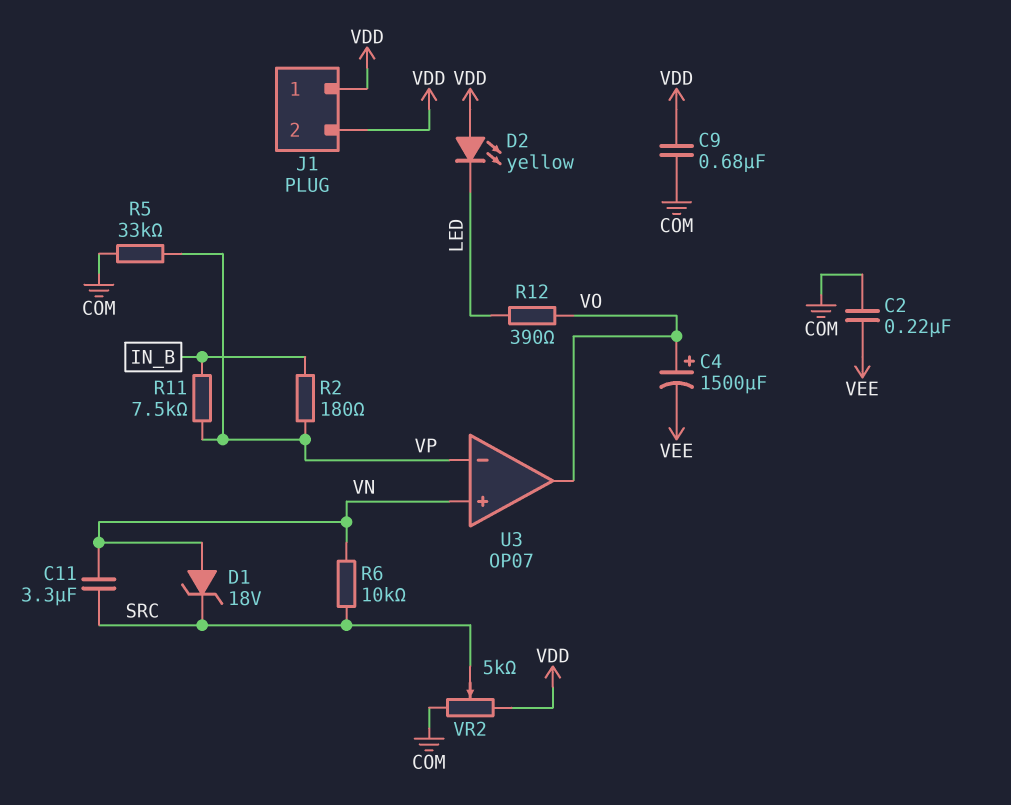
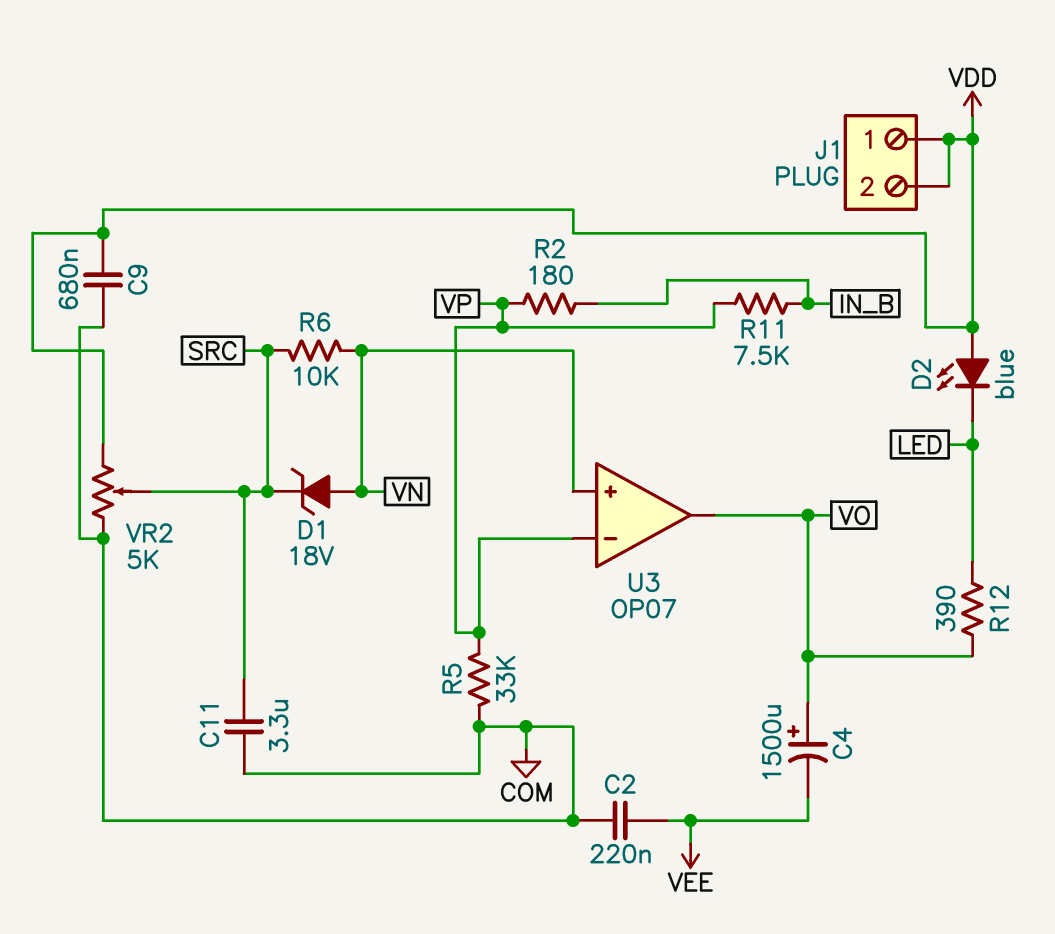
C11: 3.3uF (SRC, VN) -> 3.3uF (COM, SRC)
D2: LED yellow (A VDD, K LED) -> LED blue (A VDD, K LED)

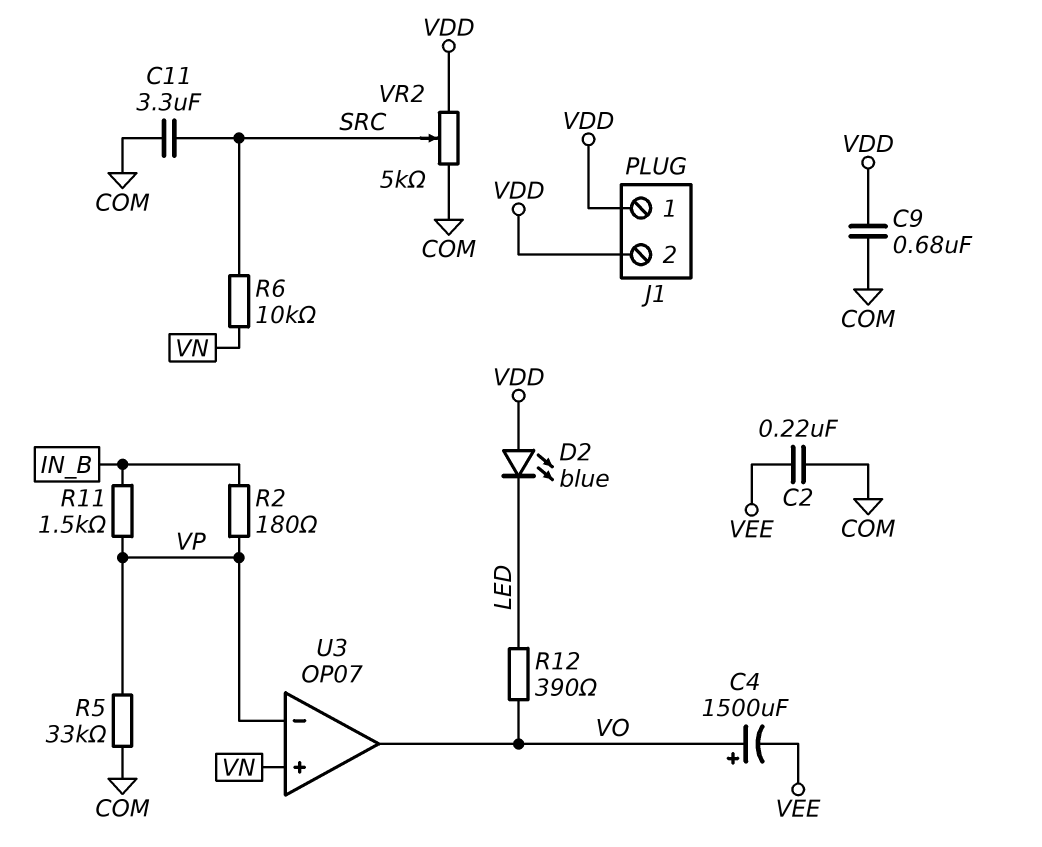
D1: zener 18V (A VN, K SRC) -> none
R11: 7.5k (IN_B, VP) -> 1.5k (IN_B, VP)

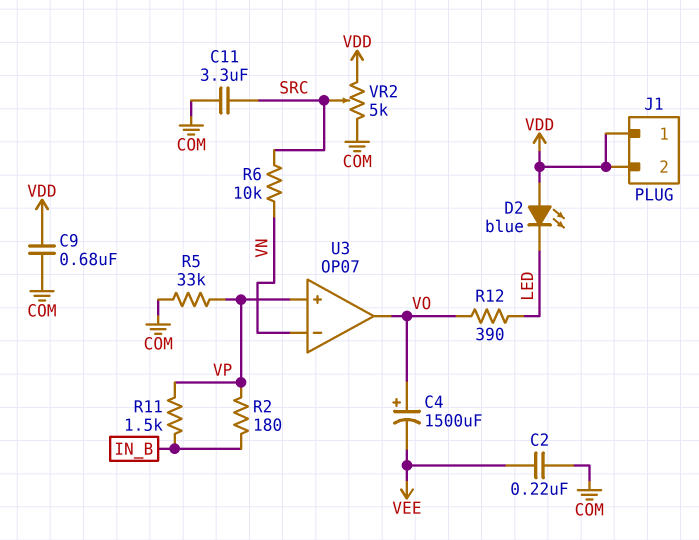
U3 pin in+: VN -> VP
U3 pin in-: VP -> VN

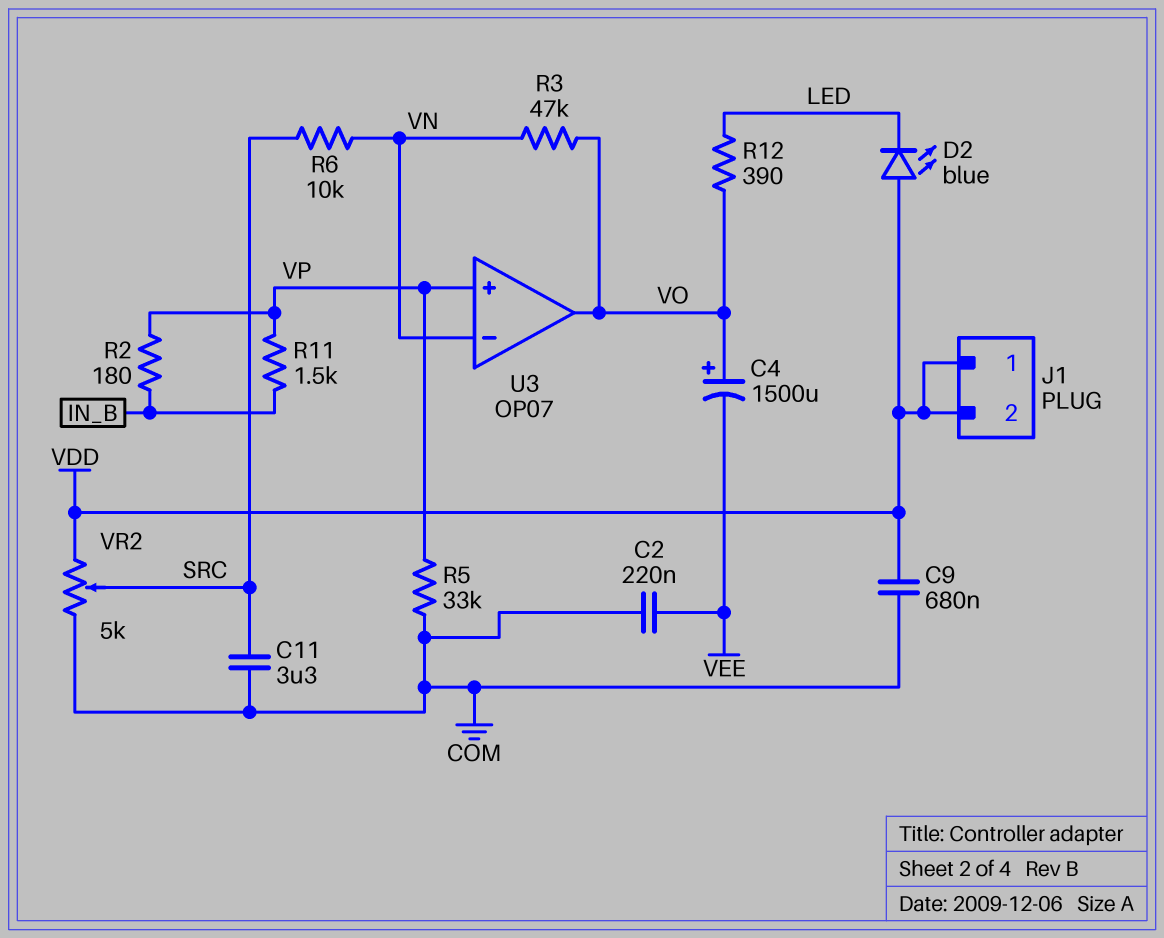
R3: none -> 47k (VN, VO)

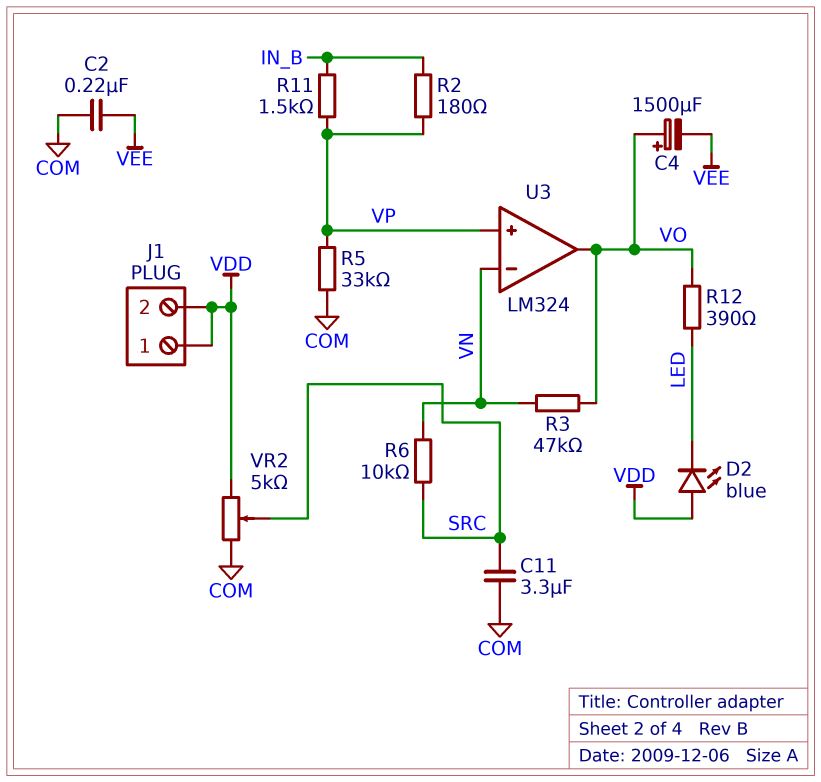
C9: 680nF (COM, VDD) -> none
U3: OP07 -> LM324

